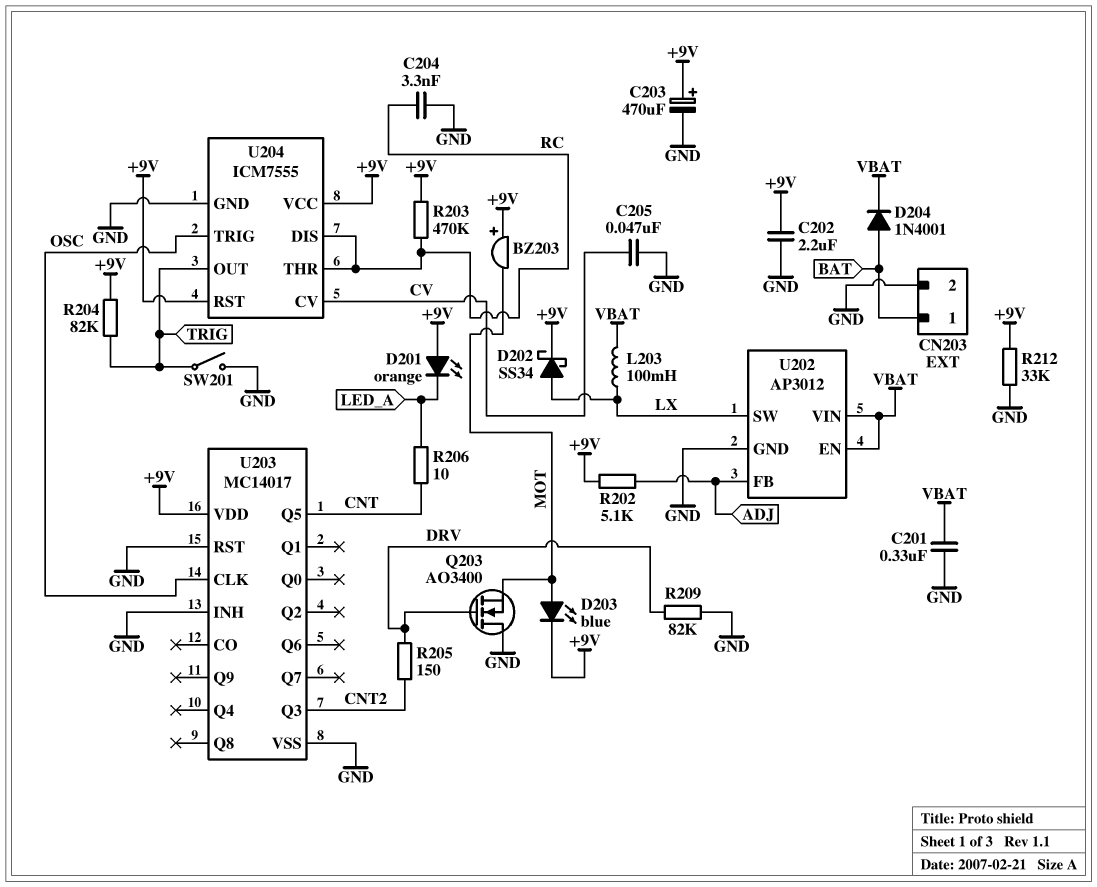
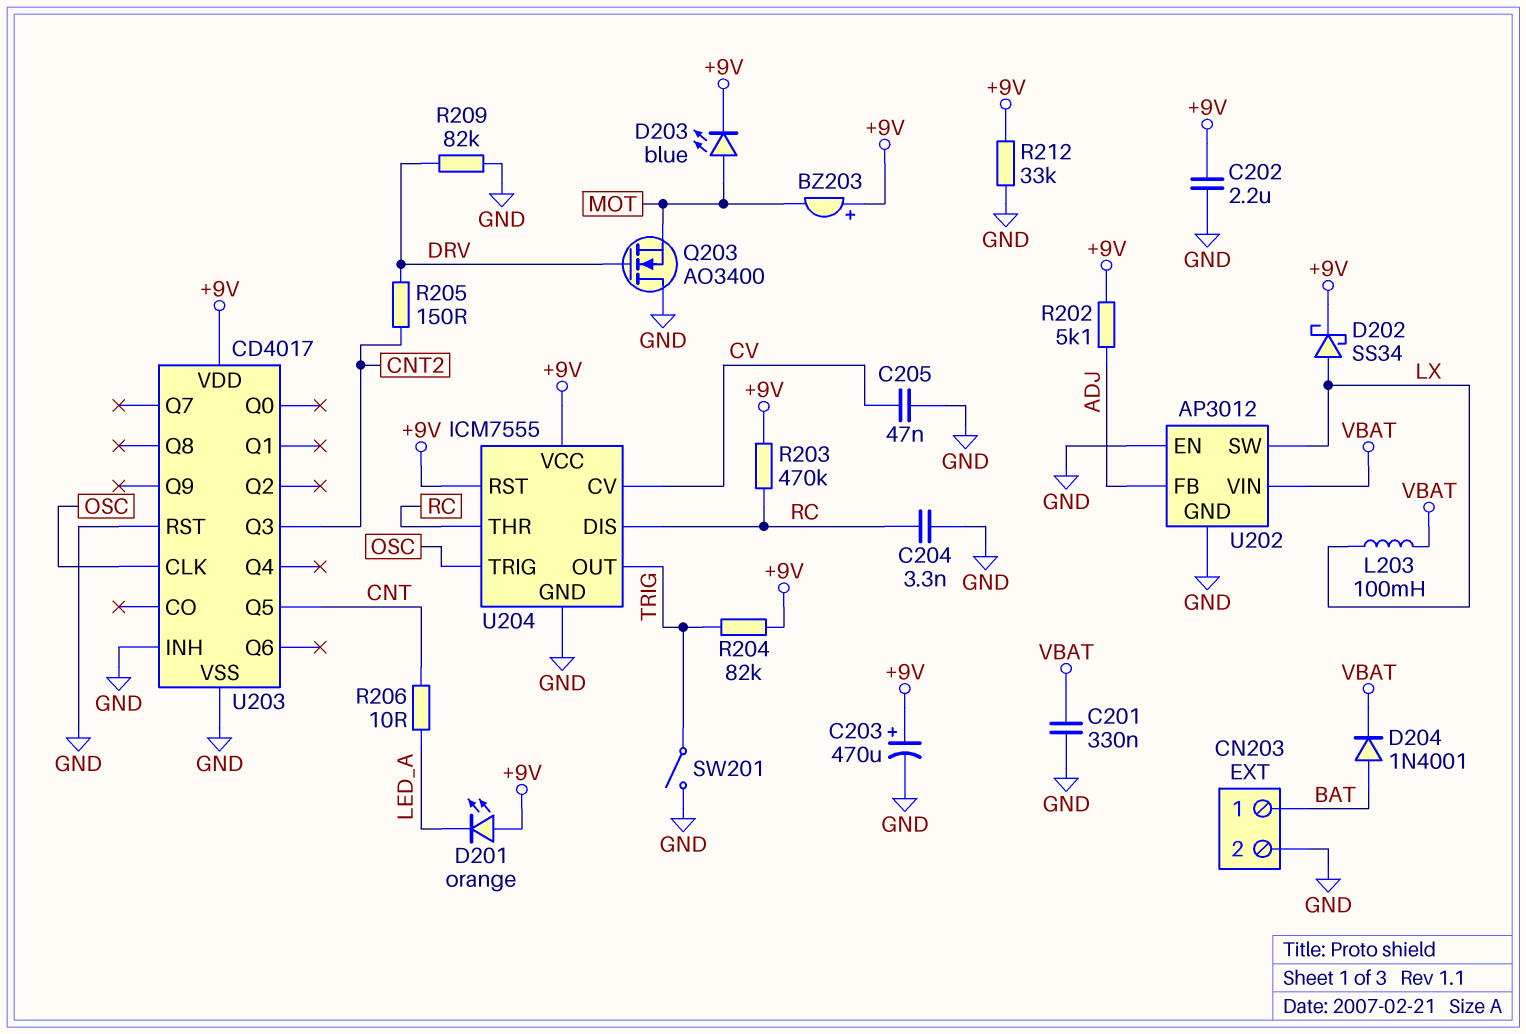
U202 pin EN: VBAT -> GND
U203: MC14017 -> CD4017

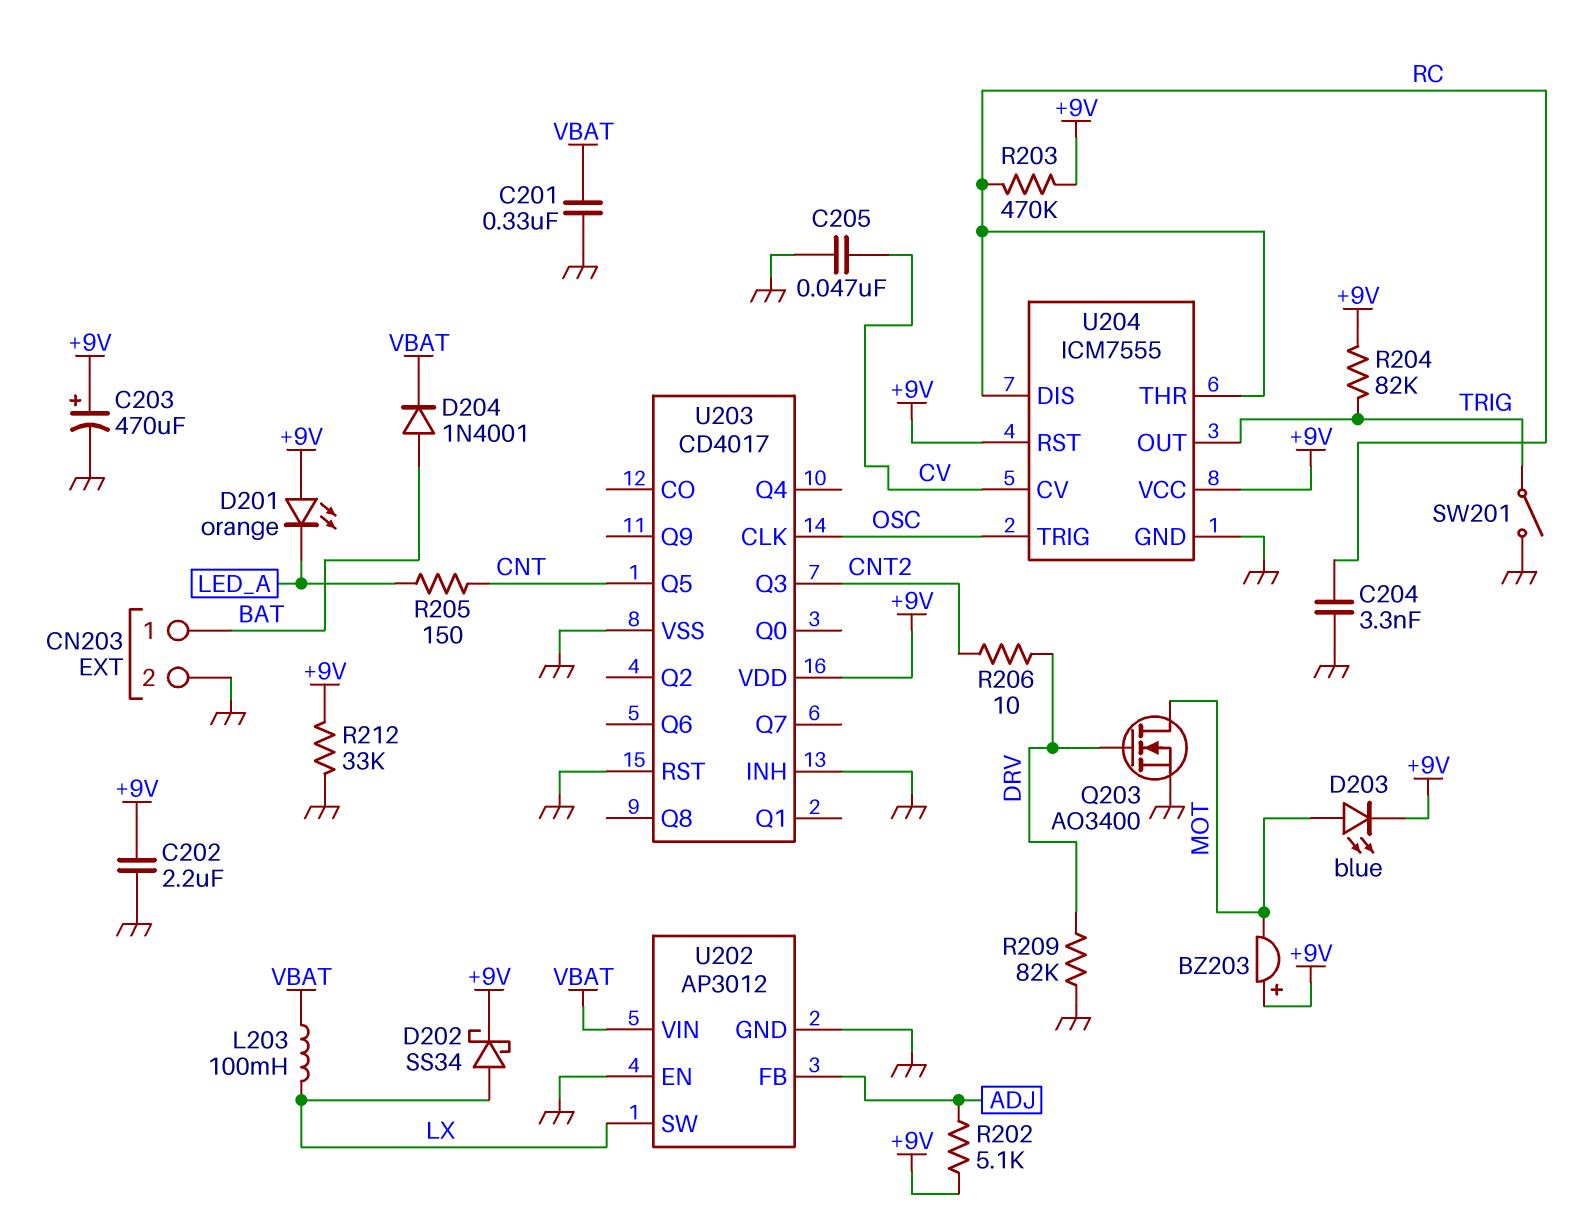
Q203: NMOS AO3400 (G DRV, D GND, S MOT) -> NMOS AO3400 (G DRV, D MOT, S GND)
R205: 150 (CNT2, DRV) -> 150 (CNT, LED_A)
R206: 10 (CNT, LED_A) -> 10 (CNT2, DRV)

